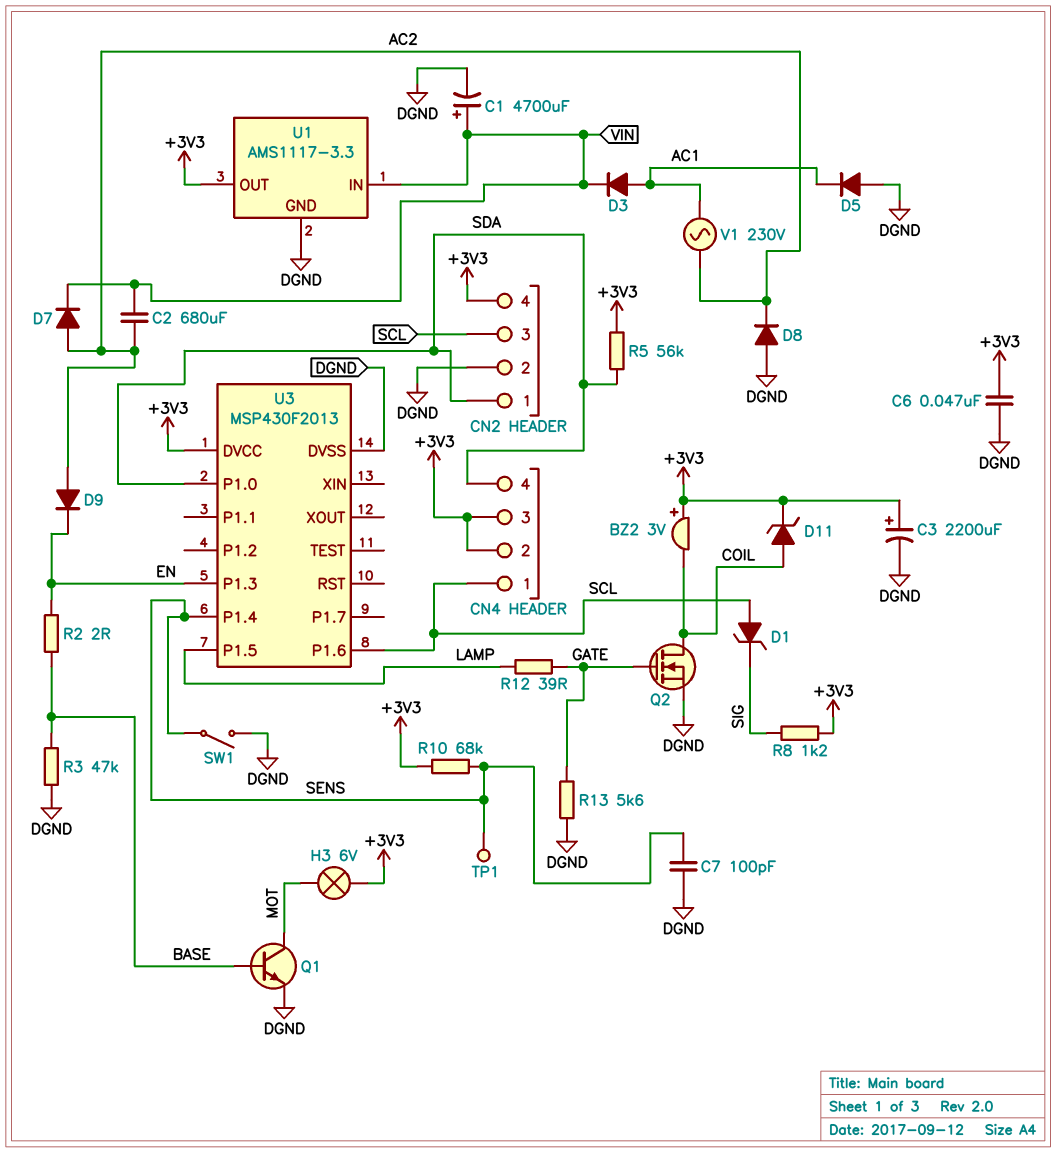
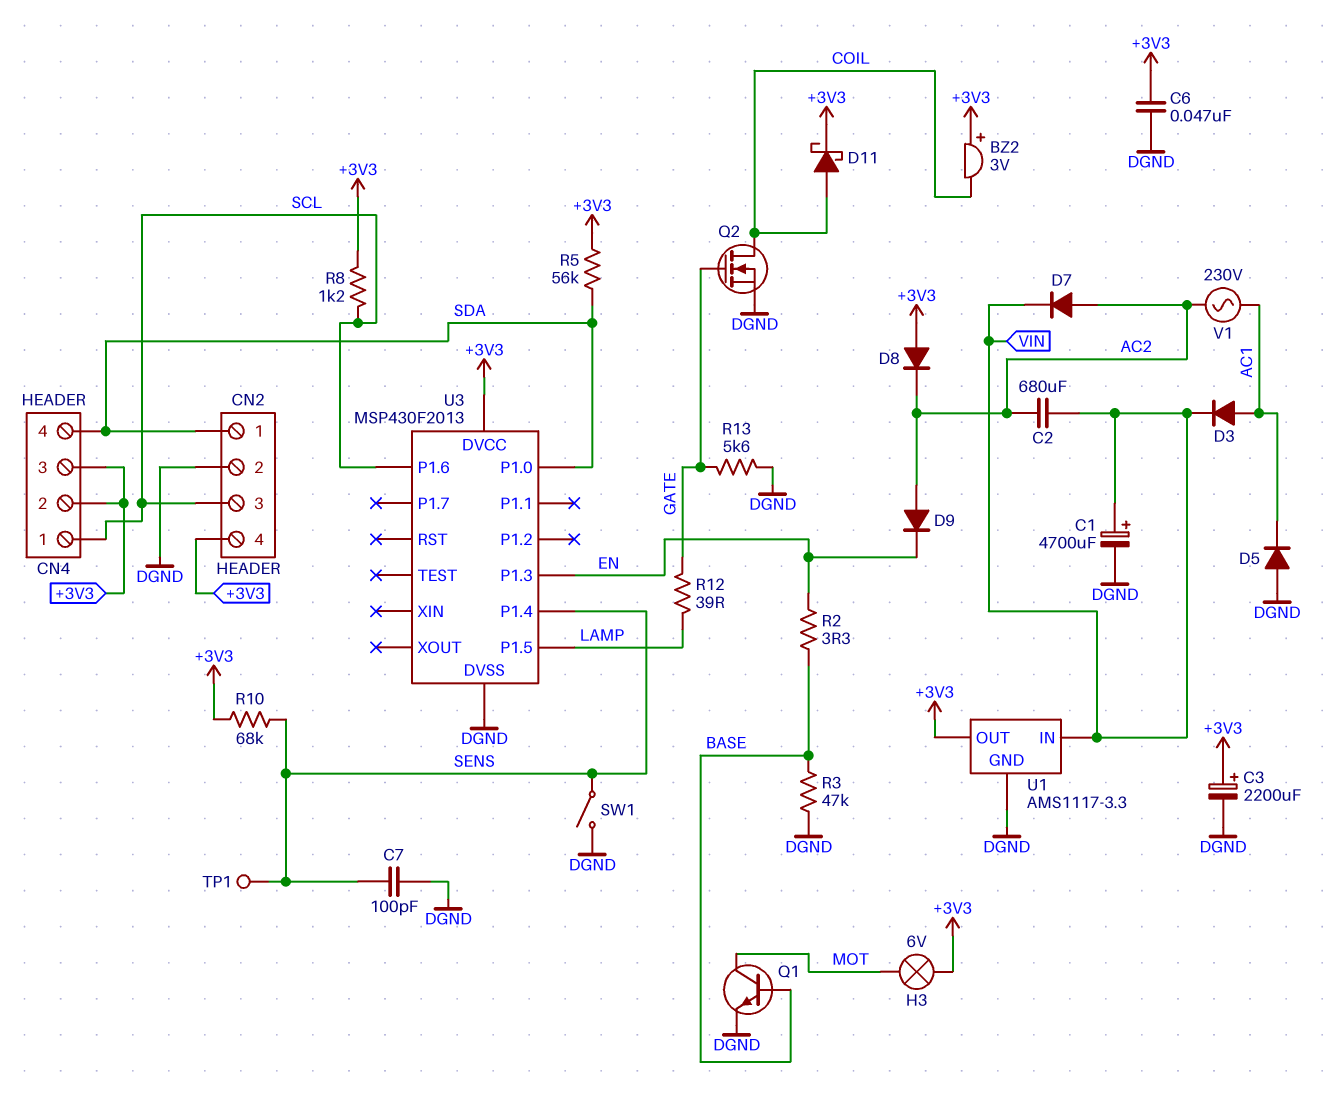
D1: zener (A SCL, K SIG) -> none
D8: diode (A DGND, K AC2) -> diode (A +3V3, K AC2)
D11: zener (A COIL, K +3V3) -> schottky (A COIL, K +3V3)
R2: 2 (BASE, EN) -> 3.3 (BASE, EN)
R8: 1.2k (+3V3, SIG) -> 1.2k (+3V3, SCL)

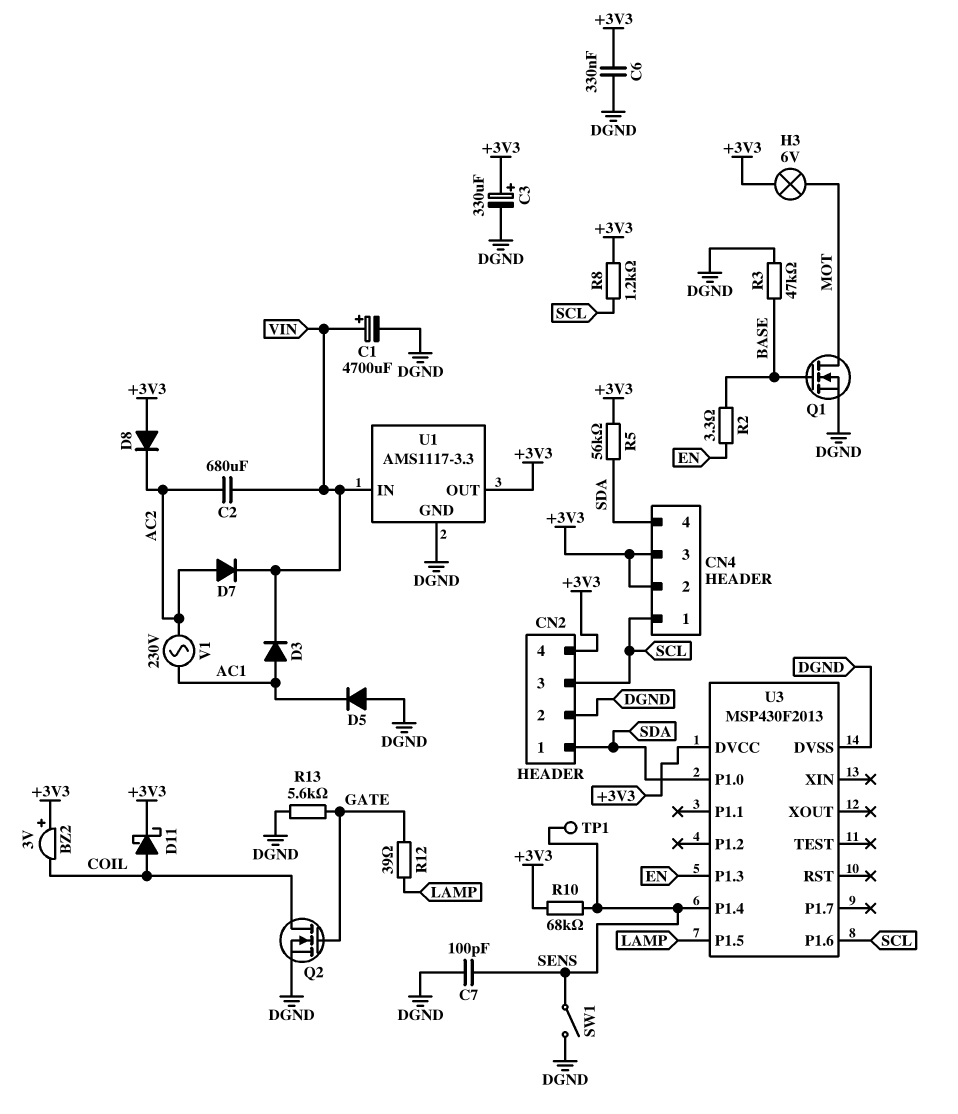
C3: 2200uF (plus +3V3, minus DGND) -> 330uF (plus +3V3, minus DGND)
C6: 47nF (+3V3, DGND) -> 330nF (+3V3, DGND)
D9: diode (A AC2, K EN) -> none
Q1: NPN (B BASE, C MOT, E DGND) -> NMOS (G BASE, D MOT, S DGND)

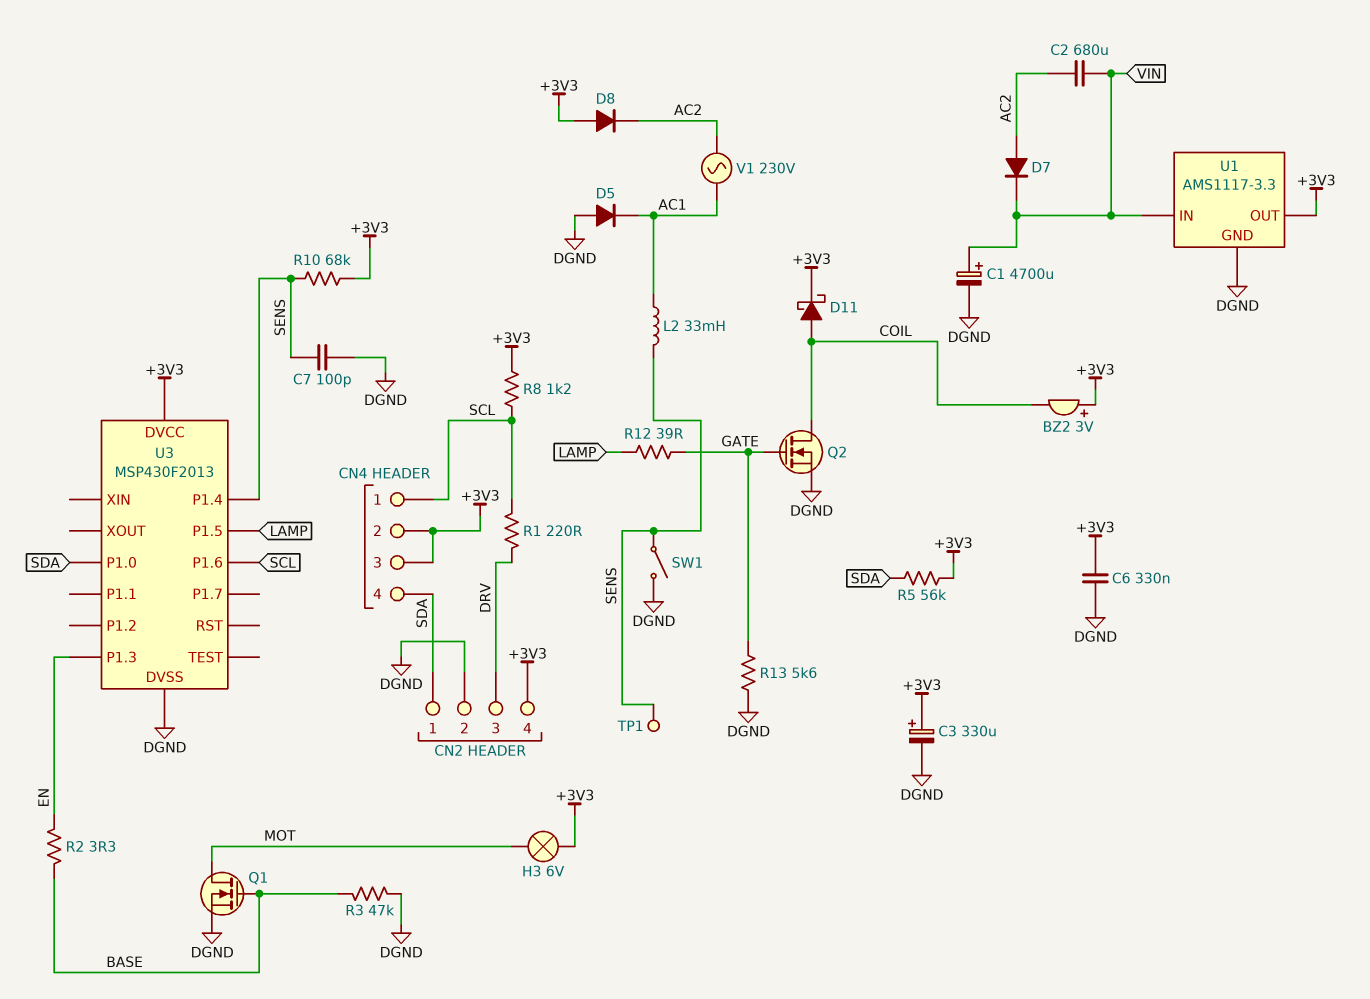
CN2 pin 3: SCL -> DRV
D3: diode (A AC1, K VIN) -> none
L2: none -> 33mH (AC1, SENS)
R1: none -> 220 (DRV, SCL)

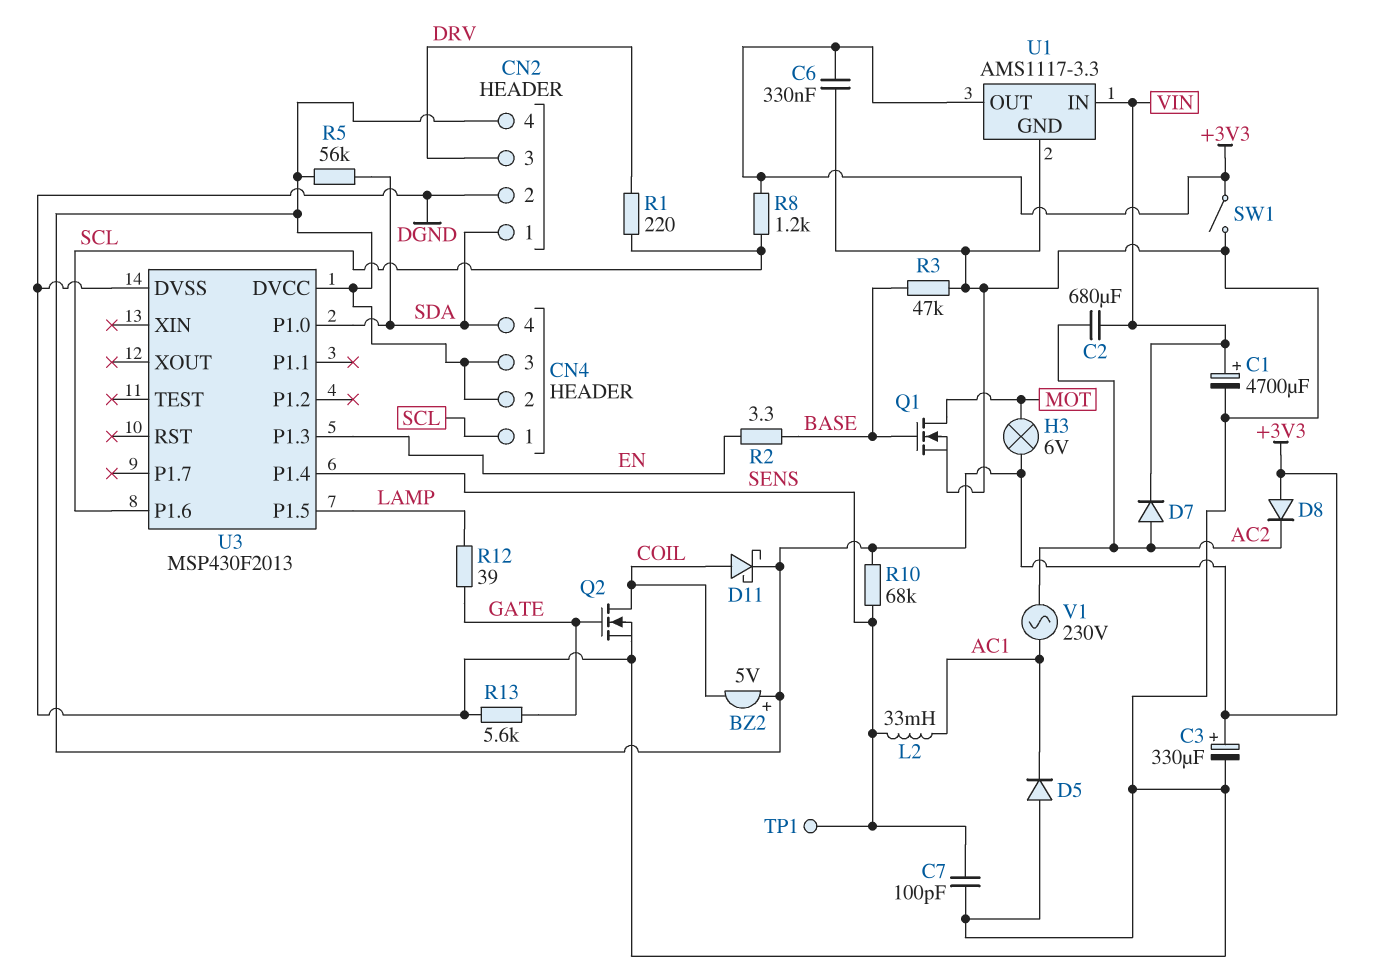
BZ2: buzzer 3V (plus +3V3, minus COIL) -> buzzer 5V (plus +3V3, minus COIL)
SW1: switch (DGND, SENS) -> switch (+3V3, DGND)

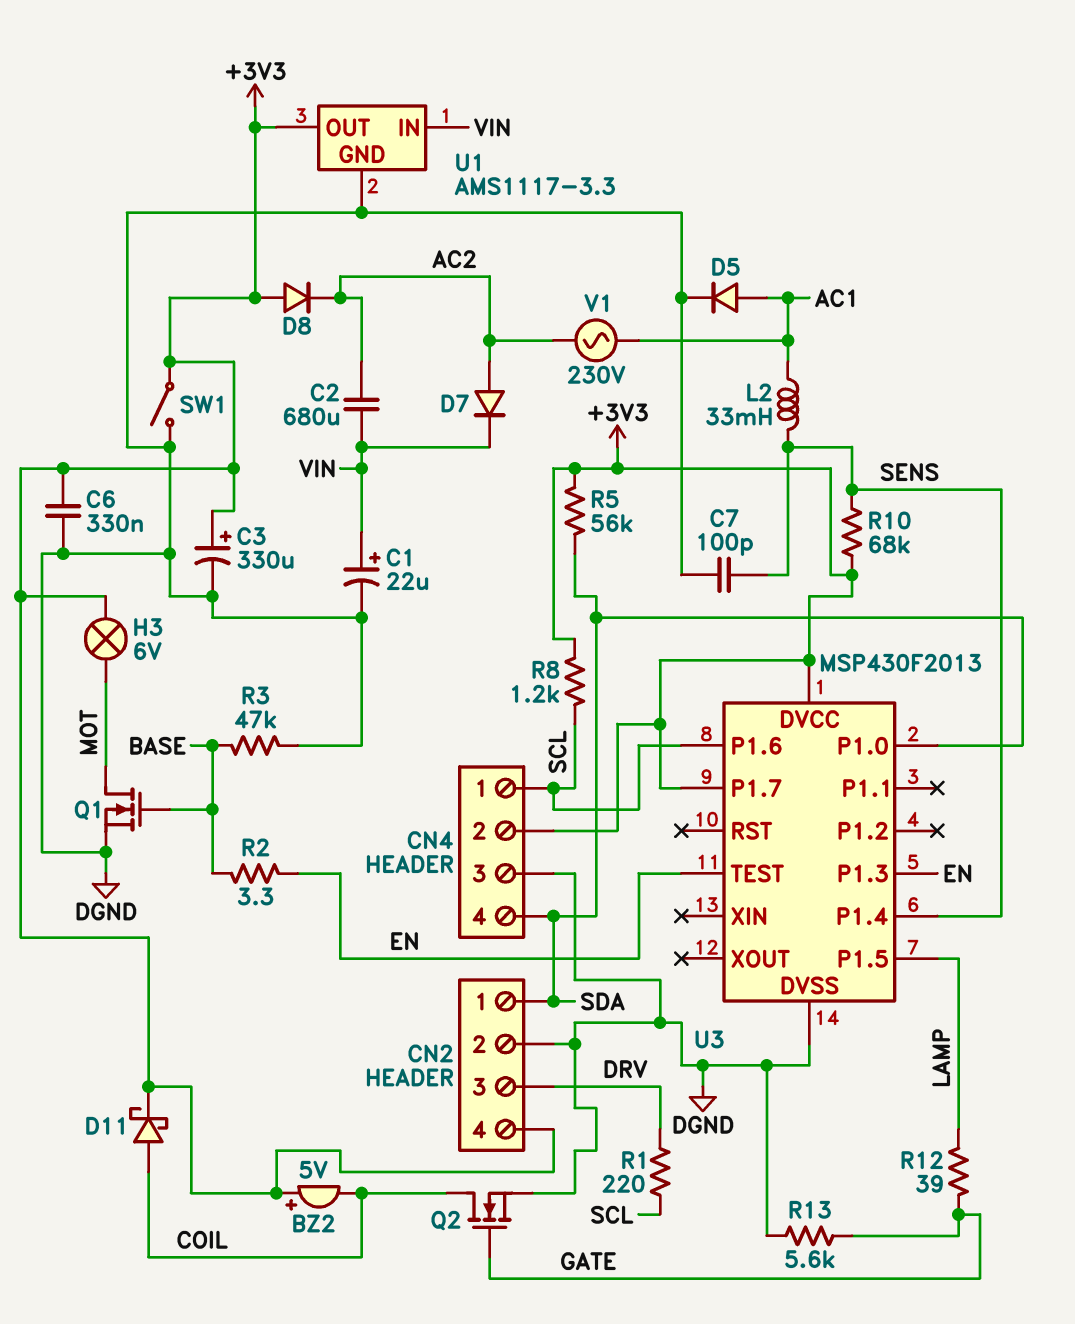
C1: 4700uF (plus VIN, minus DGND) -> 22uF (plus VIN, minus DGND)
CN4 pin 3: +3V3 -> DGND
D5: diode (A DGND, K AC1) -> diode (A AC1, K DGND)
TP1: test point (SENS) -> none
U3 pin P1.7: none -> +3V3
U3 pin TEST: none -> EN

